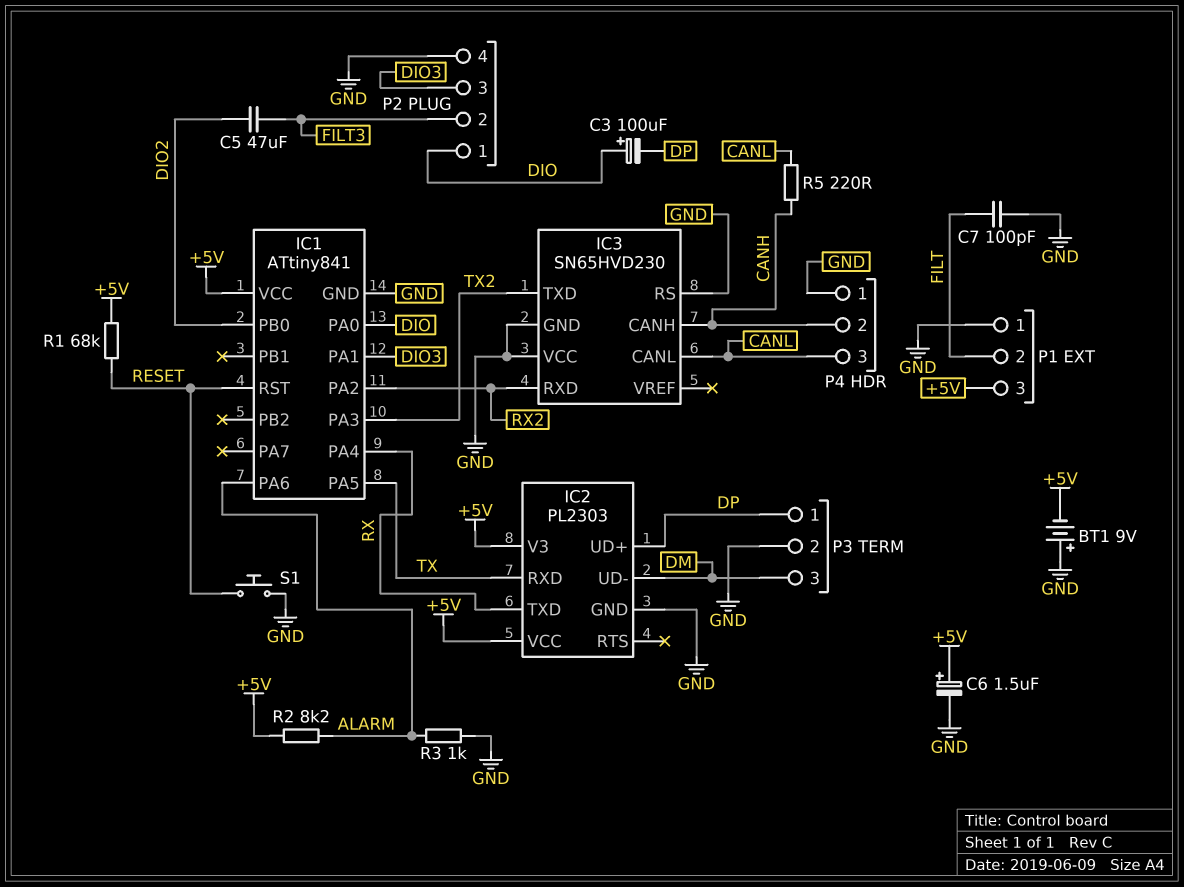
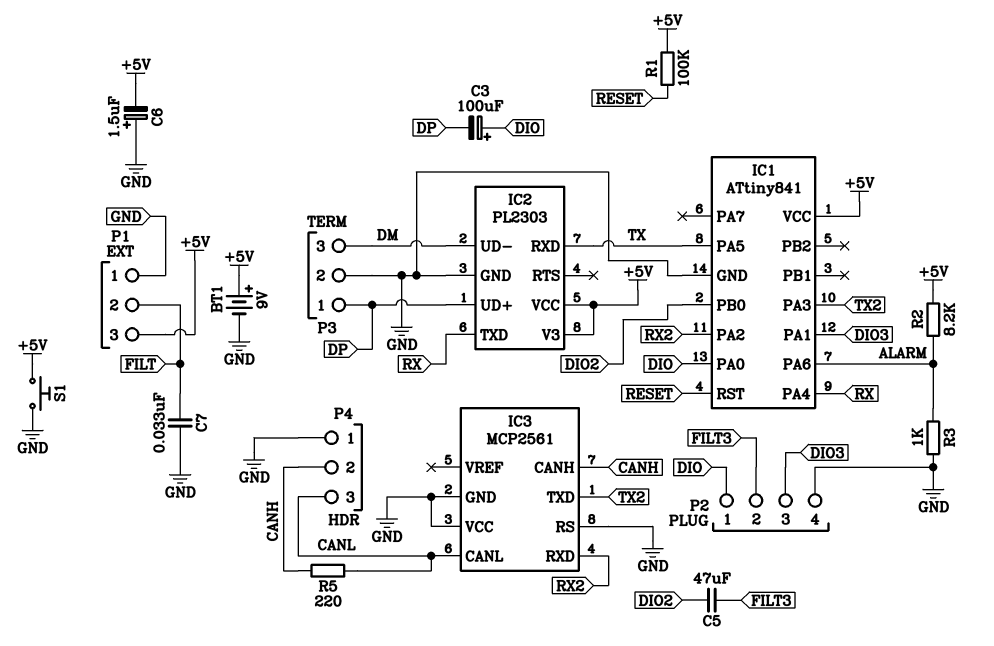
BT1: 9V (plus GND, minus +5V) -> 9V (plus +5V, minus GND)
C6: 1.5uF (plus +5V, minus GND) -> 1.5uF (plus GND, minus +5V)
C7: 100pF (FILT, GND) -> 33nF (FILT, GND)
IC3: SN65HVD230 -> MCP2561
R1: 68k (+5V, RESET) -> 100k (+5V, RESET)
S1: button (GND, RESET) -> button (+5V, GND)

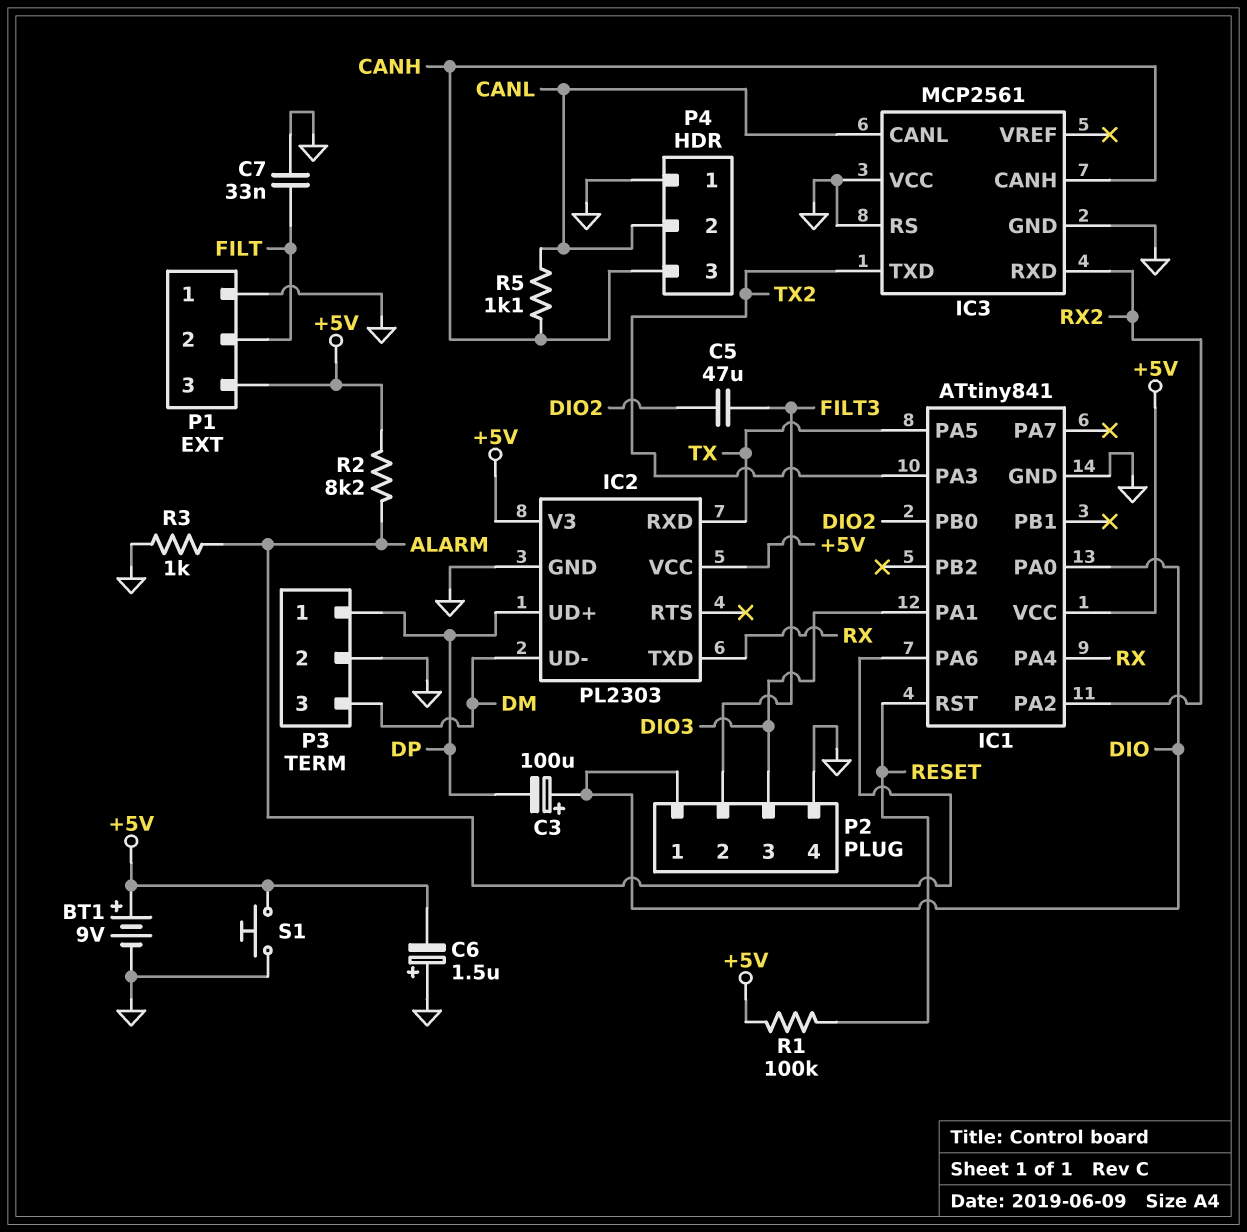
P4 pin 2: CANH -> CANL
P4 pin 3: CANL -> CANH
R5: 220 (CANH, CANL) -> 1.1k (CANH, CANL)

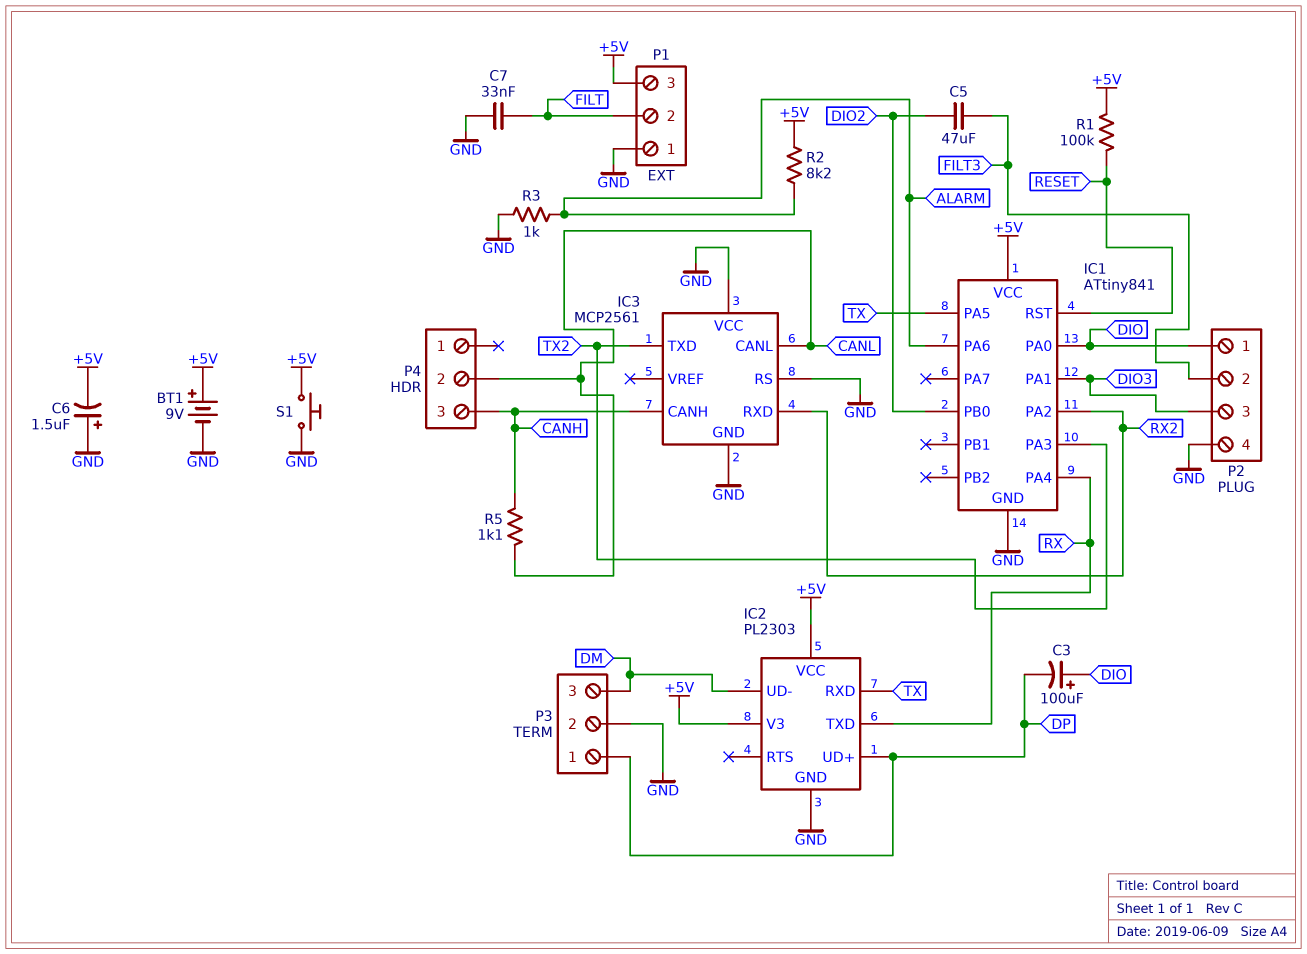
P4 pin 1: GND -> none

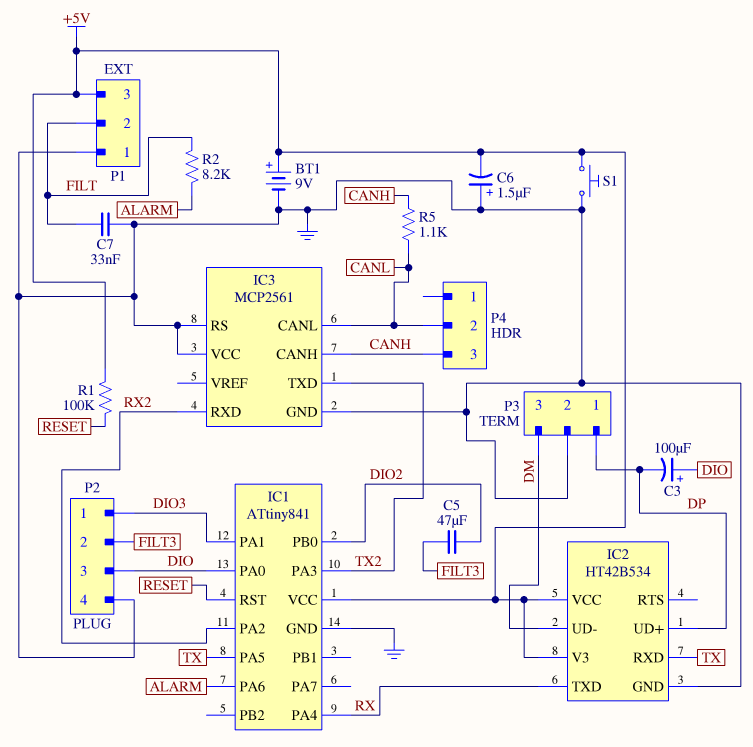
IC2: PL2303 -> HT42B534
P2 pin 1: DIO -> DIO3
P2 pin 3: DIO3 -> DIO
R2: 8.2k (+5V, ALARM) -> 8.2k (ALARM, FILT)
R3: 1k (ALARM, GND) -> none

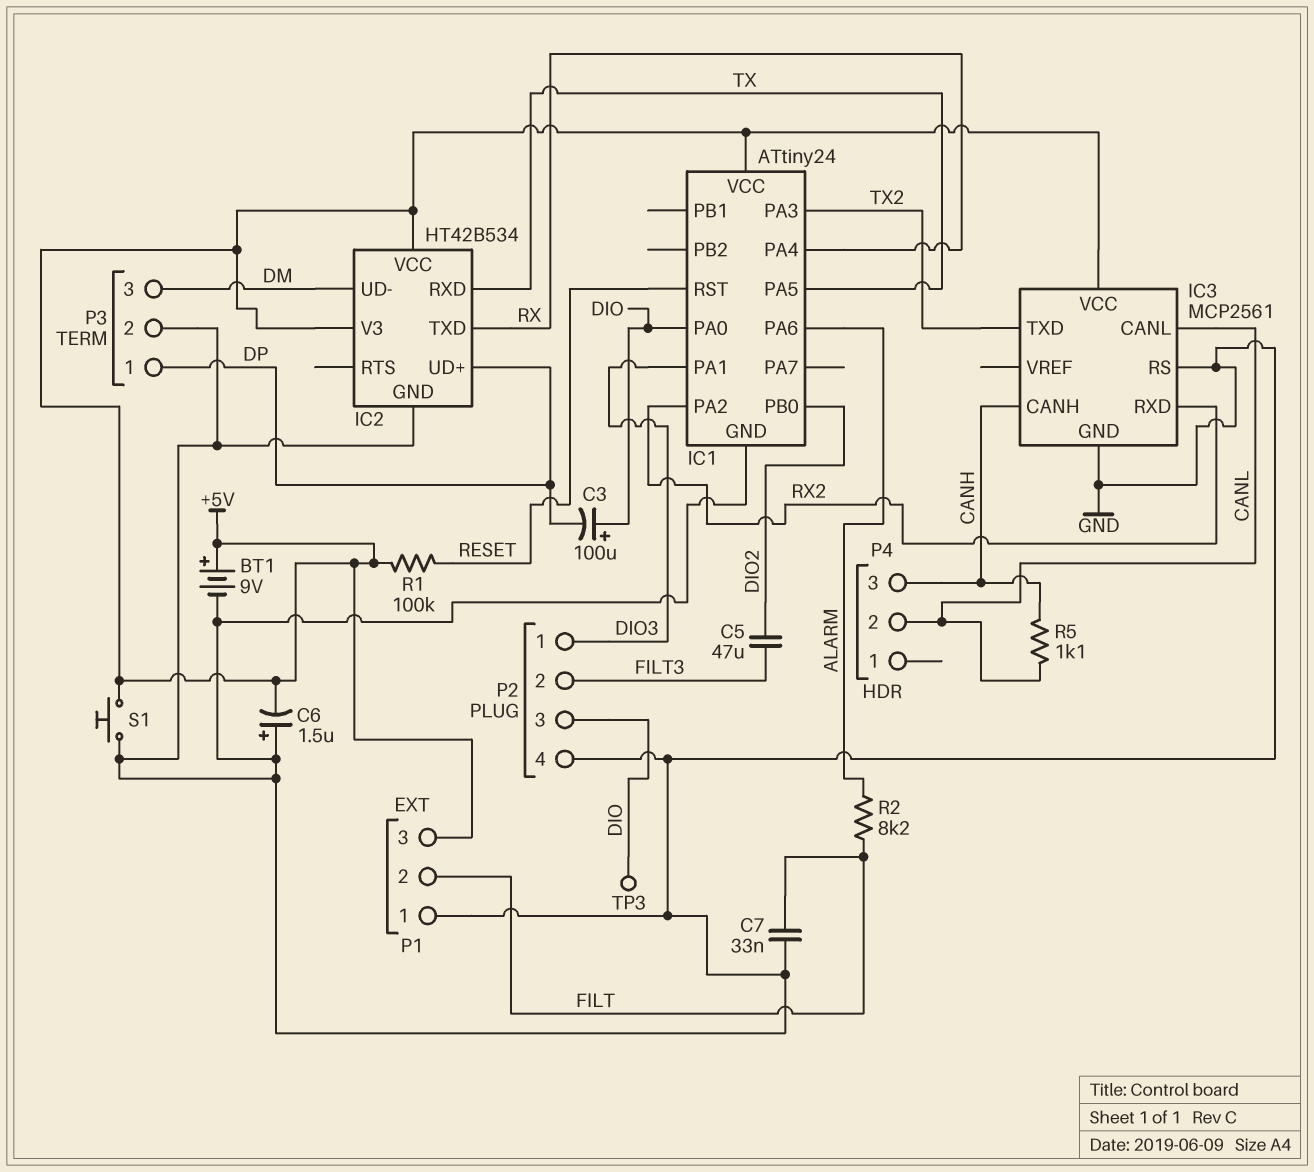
IC1: ATtiny841 -> ATtiny24
IC3 pin VCC: GND -> +5V
TP3: none -> test point (DIO)

